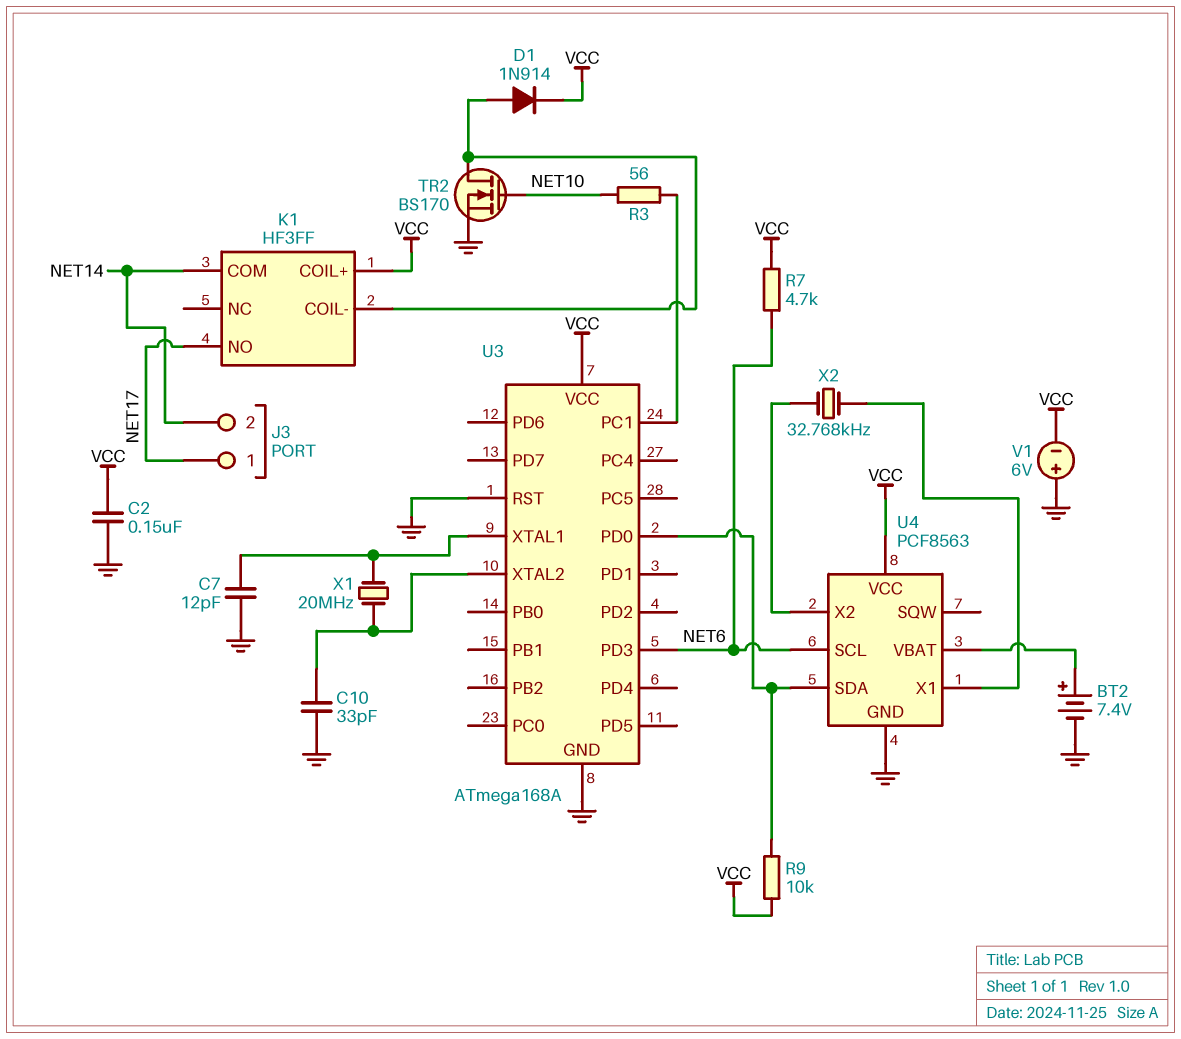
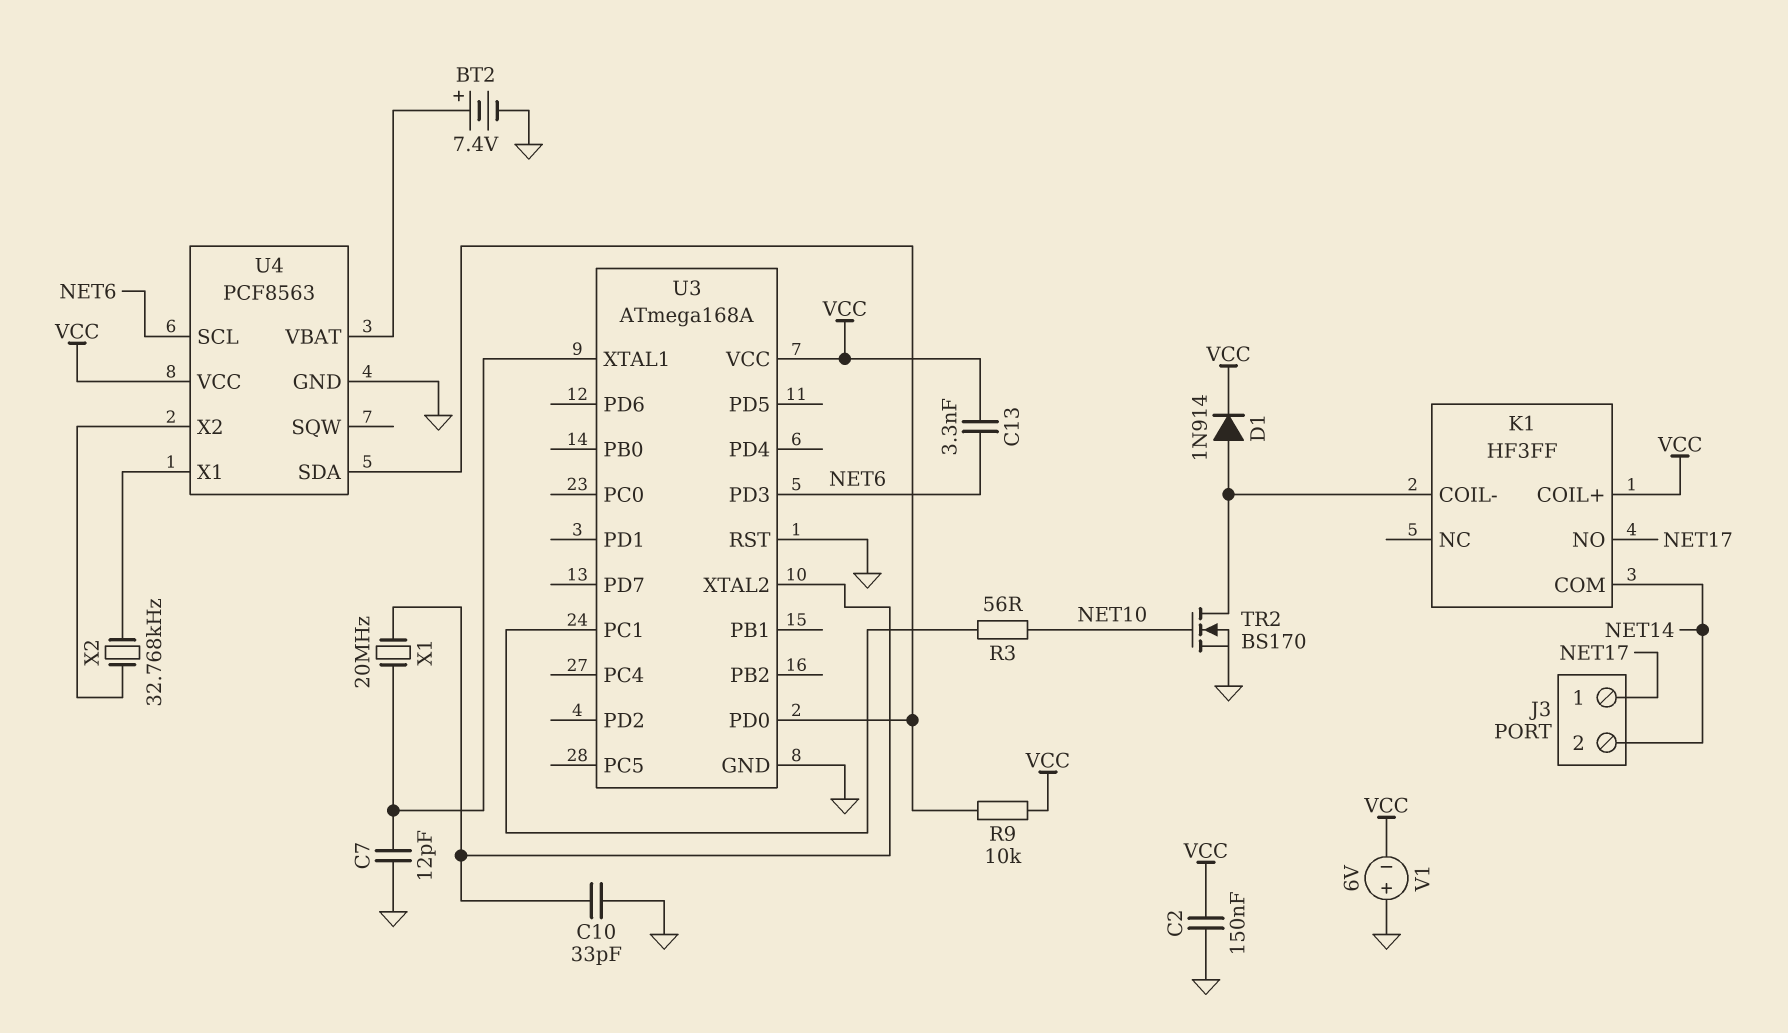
C13: none -> 3.3nF (NET6, VCC)
R7: 4.7k (NET6, VCC) -> none

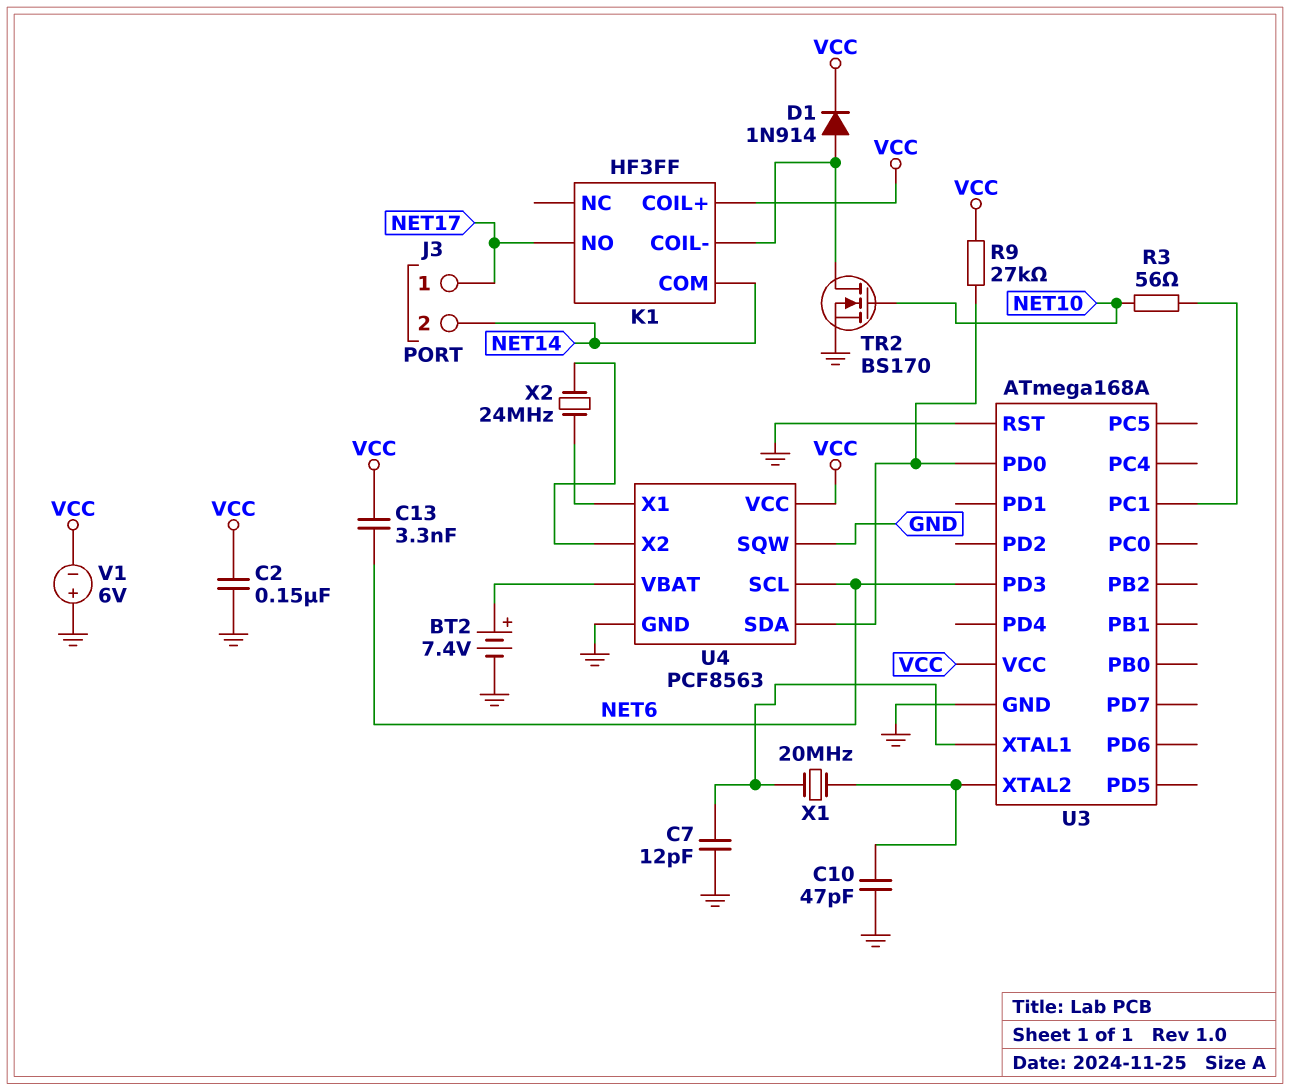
C10: 33pF (GND, U3/XTAL2) -> 47pF (GND, U3/XTAL2)
R9: 10k (U3/PD0, VCC) -> 27k (U3/PD0, VCC)
U4 pin SQW: none -> GND
X2: 32.768kHz (U4/X1, U4/X2) -> 24MHz (U4/X1, U4/X2)

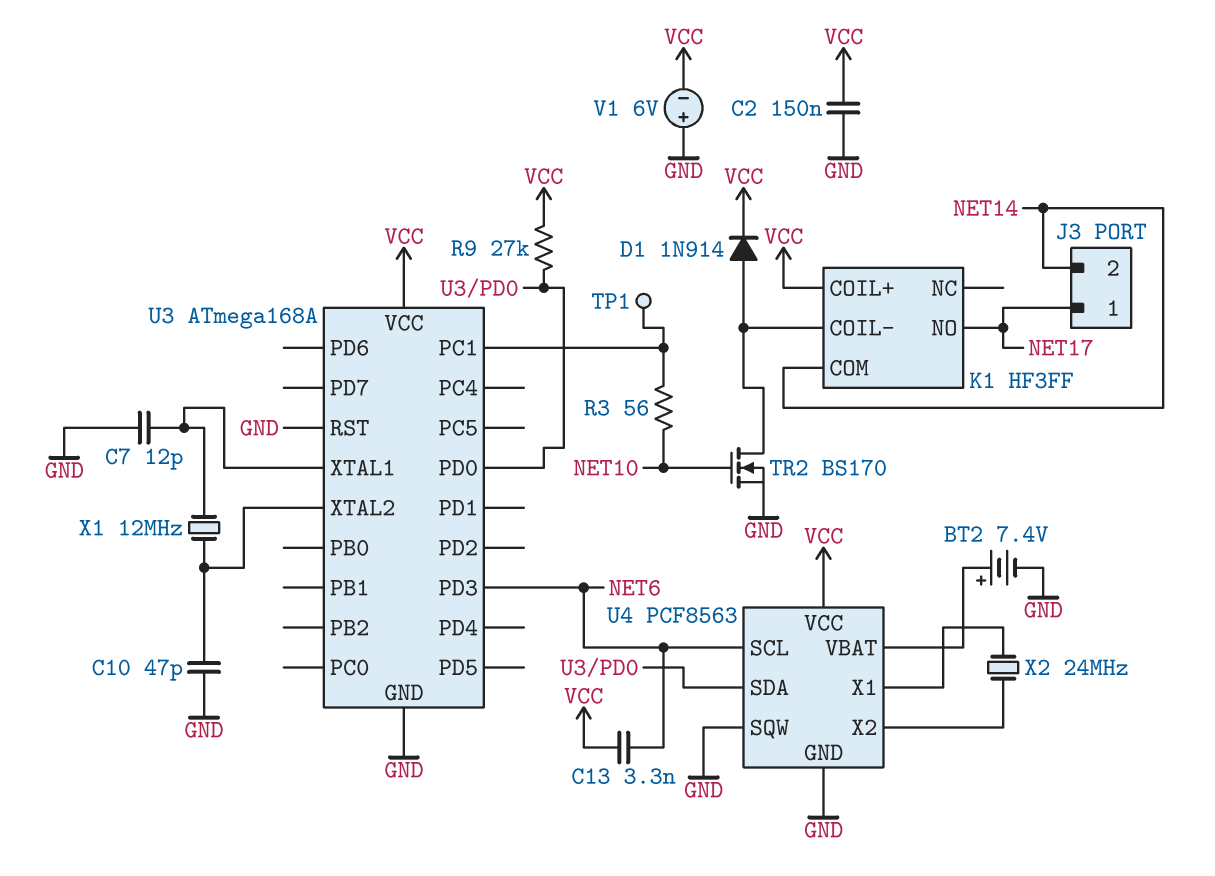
TP1: none -> test point (U3/PC1)
X1: 20MHz (U3/XTAL1, U3/XTAL2) -> 12MHz (U3/XTAL1, U3/XTAL2)

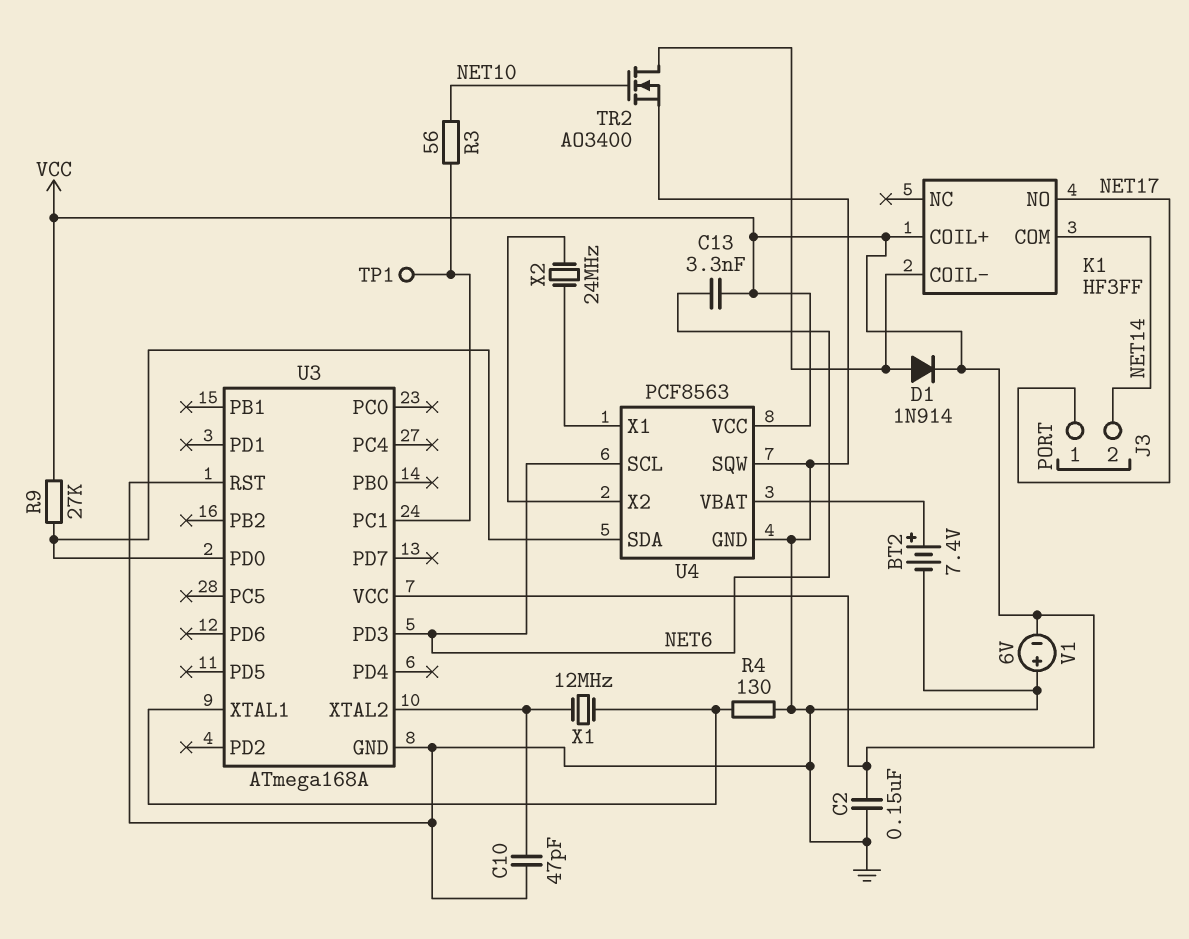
C7: 12pF (GND, U3/XTAL1) -> none
R4: none -> 130 (GND, U3/XTAL1)
TR2: NMOS BS170 (G NET10, D K1/COIL-, S GND) -> NMOS AO3400 (G NET10, D K1/COIL-, S GND)

